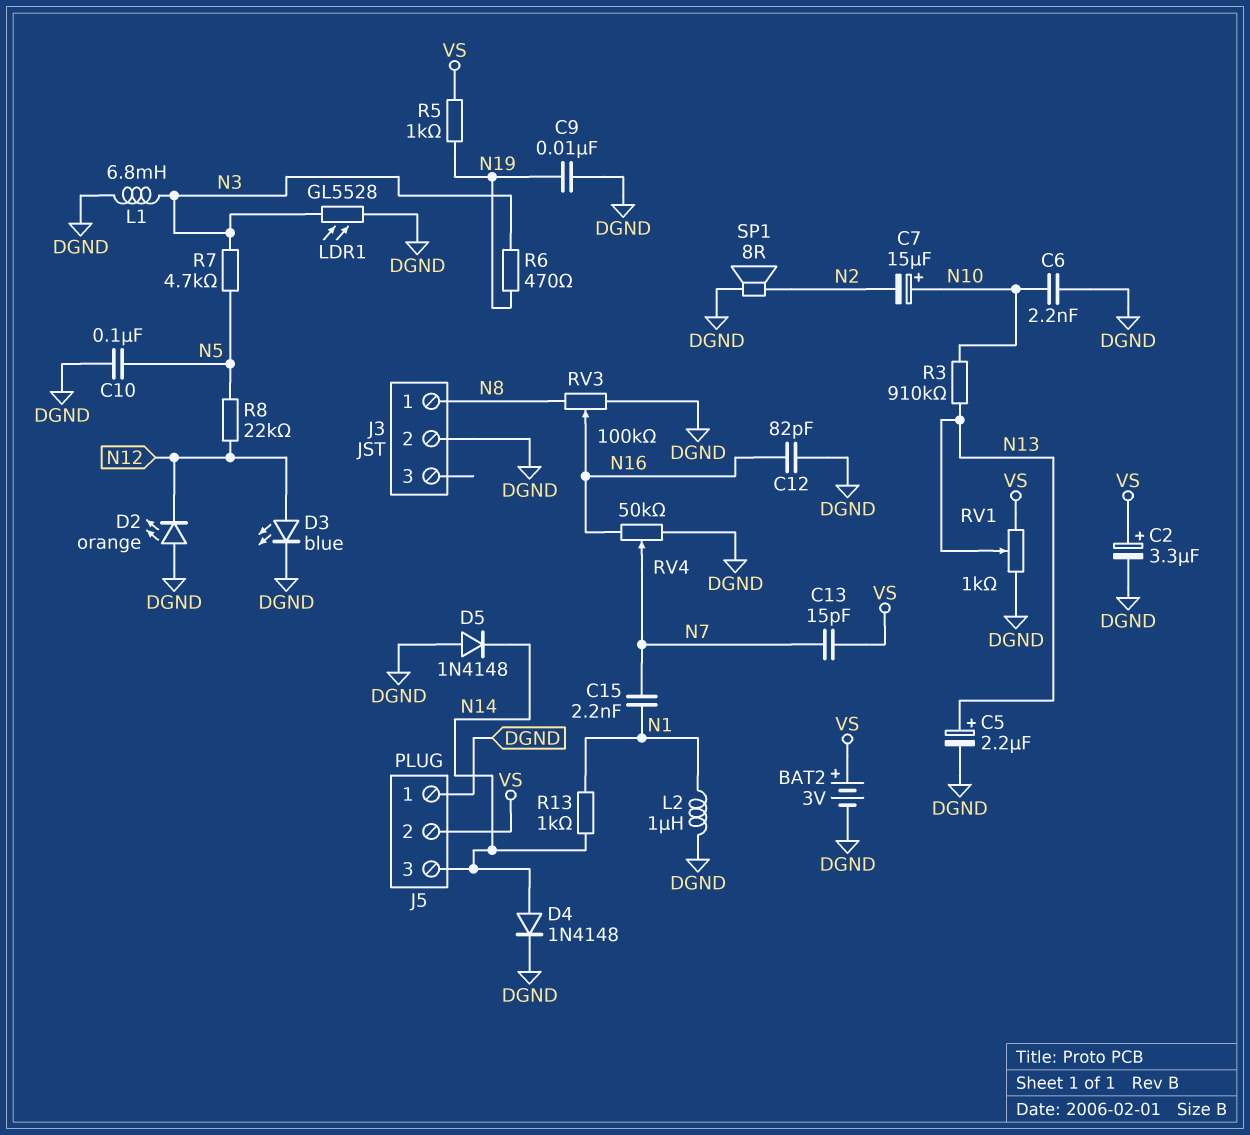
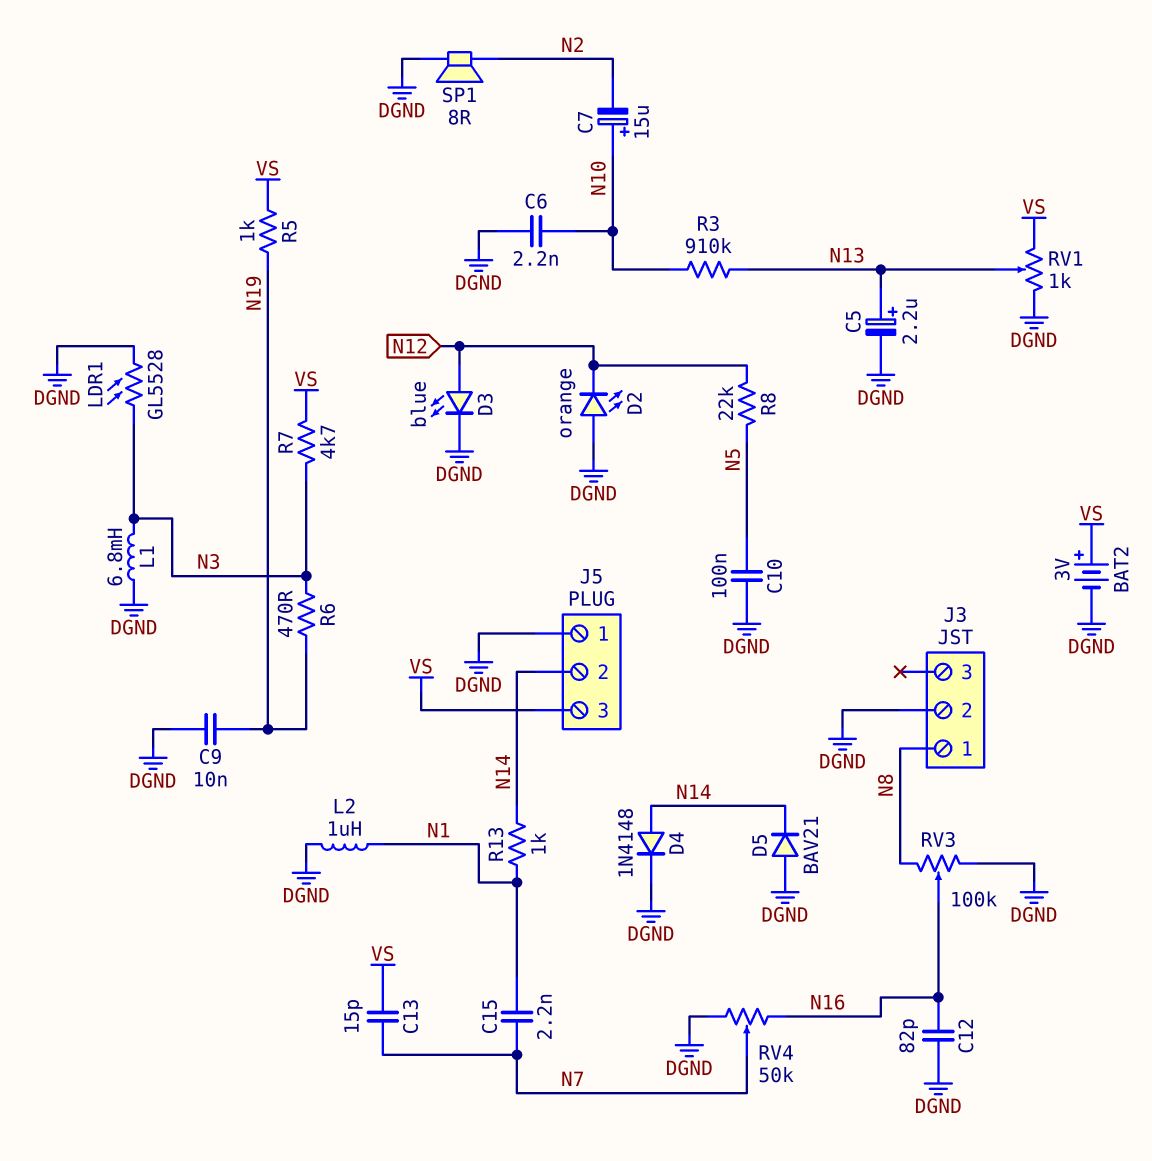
C2: 3.3uF (plus VS, minus DGND) -> none
D5: diode 1N4148 (A DGND, K N14) -> diode BAV21 (A DGND, K N14)
J5 pin 2: VS -> N14
J5 pin 3: N14 -> VS
R7: 4.7k (N3, N5) -> 4.7k (N3, VS)

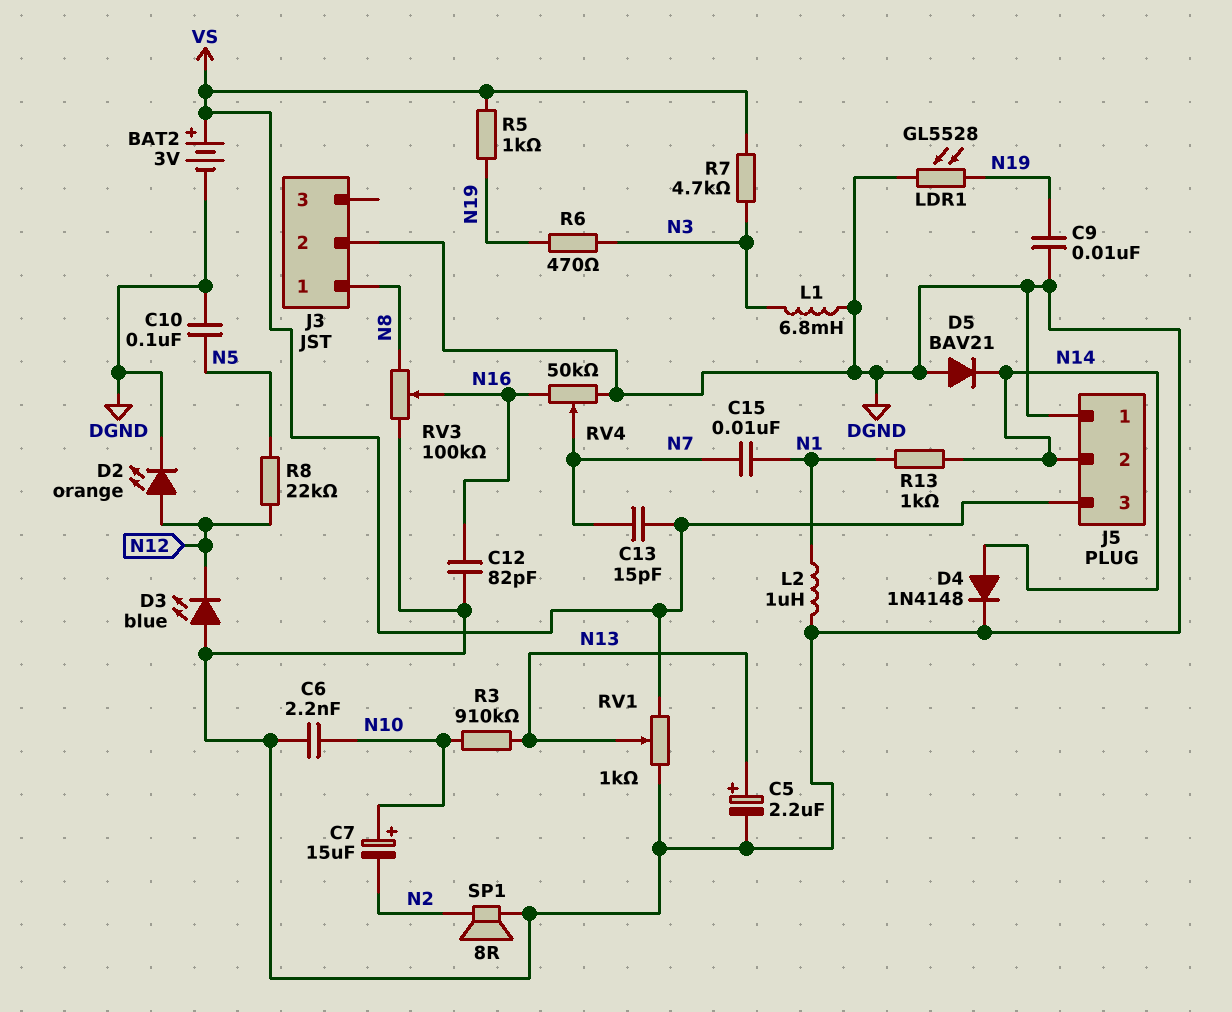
C15: 2.2nF (N1, N7) -> 10nF (N1, N7)
D2: LED orange (A DGND, K N12) -> LED orange (A N12, K DGND)
D3: LED blue (A N12, K DGND) -> LED blue (A DGND, K N12)
LDR1: GL5528 (DGND, N3) -> GL5528 (DGND, N19)

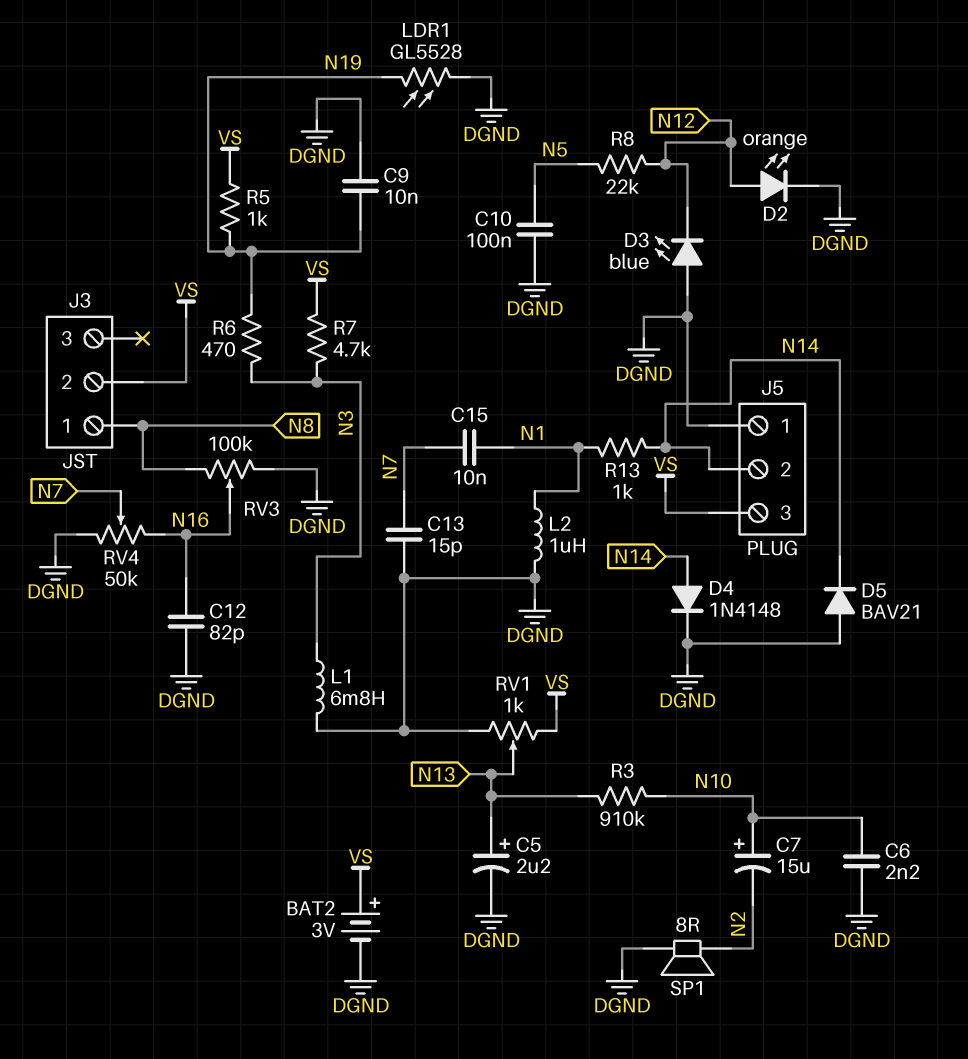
C13: 15pF (N7, VS) -> 15pF (DGND, N7)
J3 pin 2: DGND -> VS

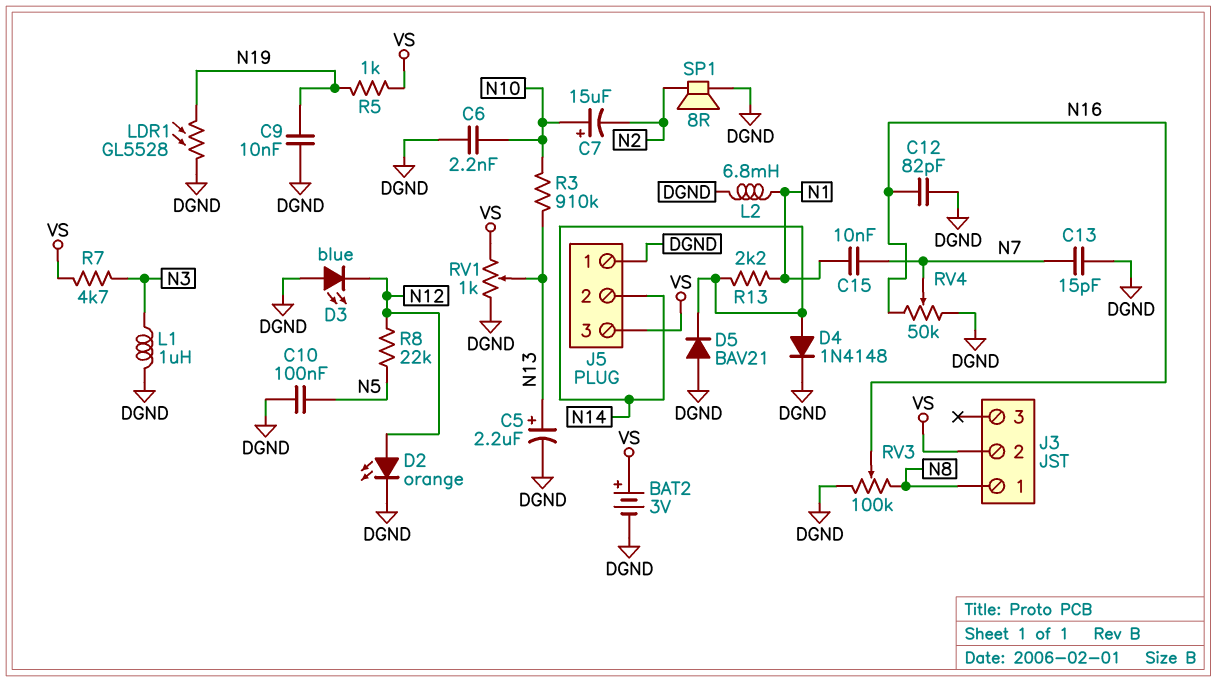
L1: 6.8mH (DGND, N3) -> 1uH (DGND, N3)
L2: 1uH (DGND, N1) -> 6.8mH (DGND, N1)
R6: 470 (N3, N19) -> none
R13: 1k (N1, N14) -> 2.2k (N1, N14)

